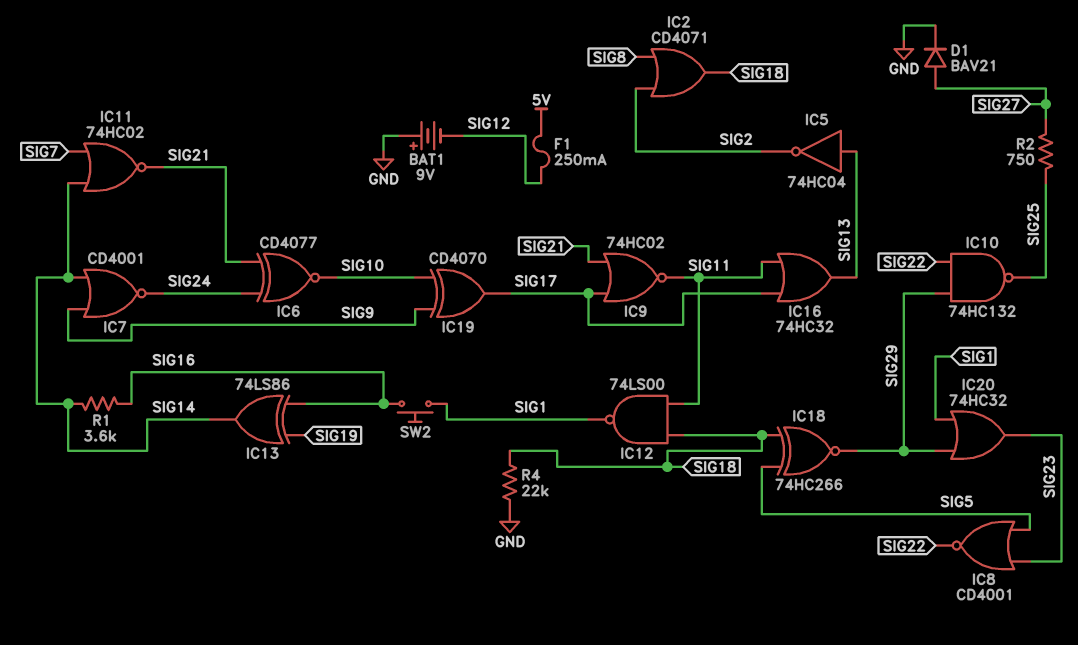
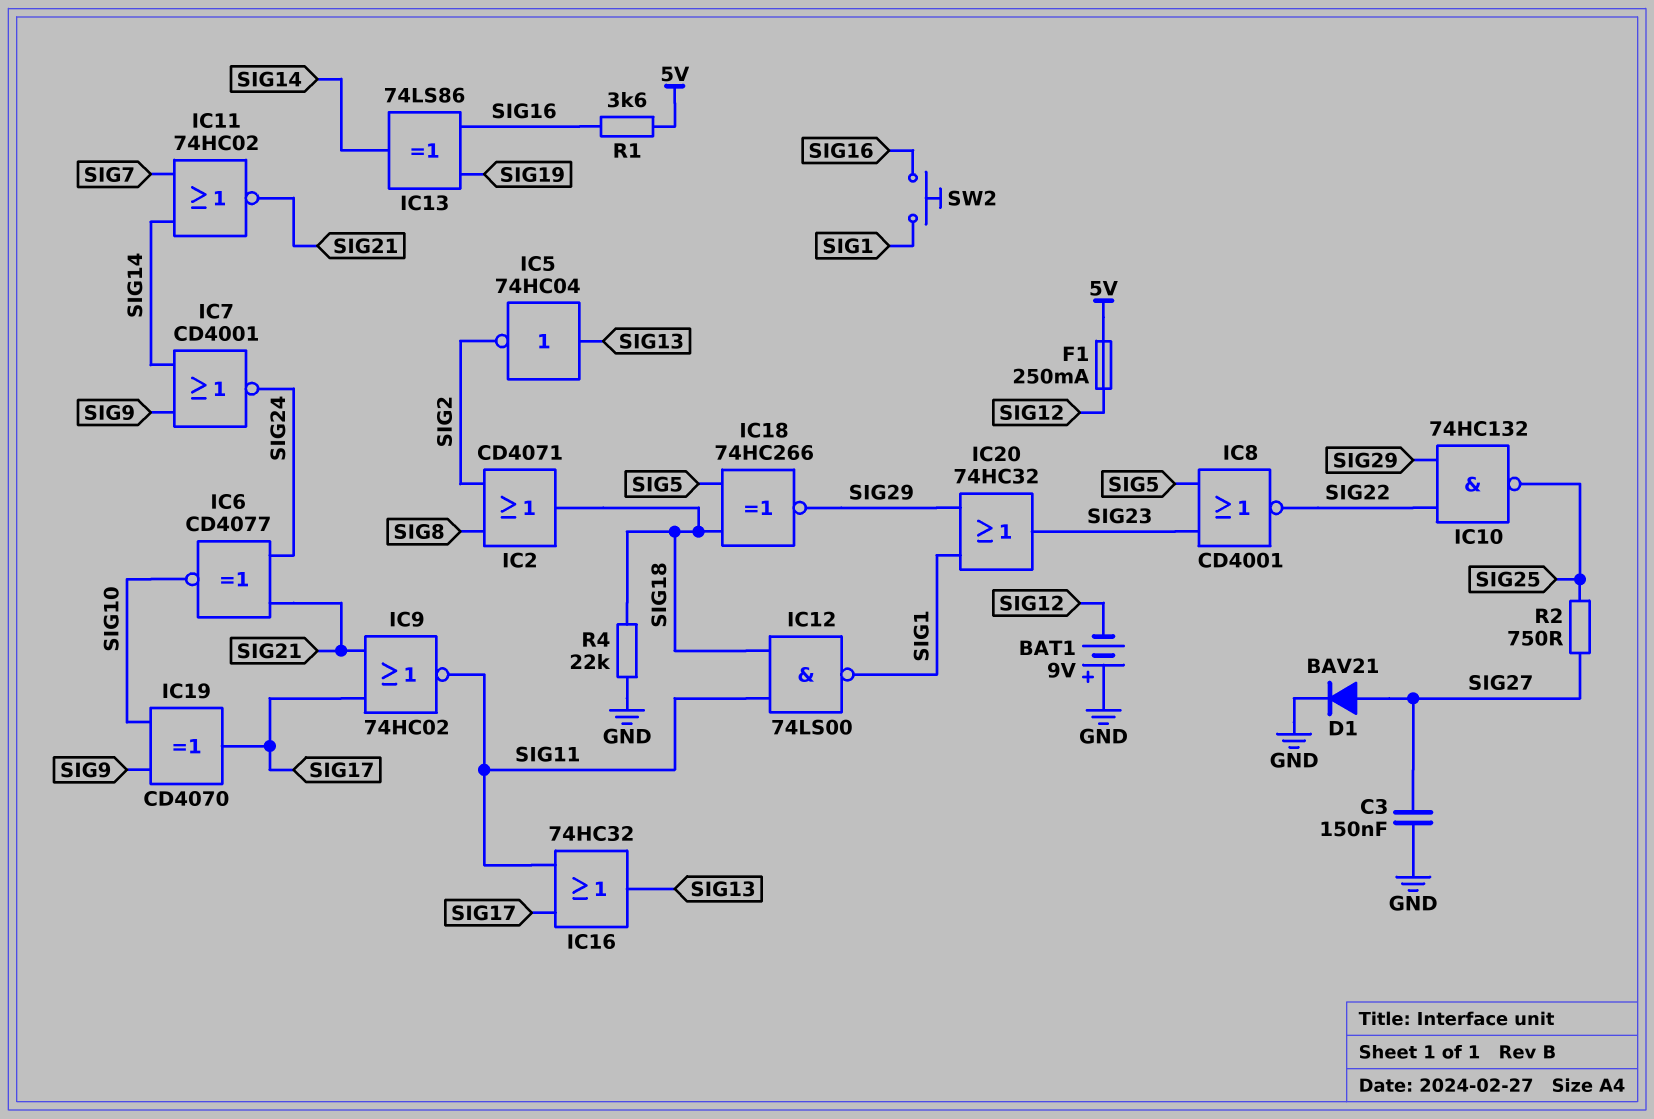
C3: none -> 150nF (GND, SIG27)
R1: 3.6k (SIG14, SIG16) -> 3.6k (5V, SIG16)

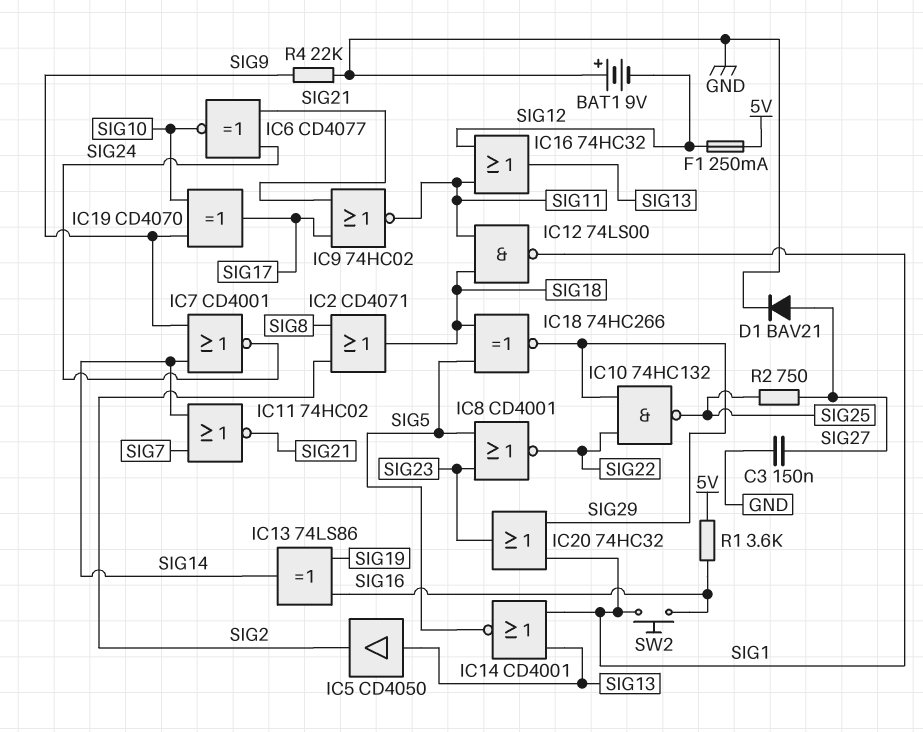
IC5: NOT 74HC04 (in SIG13, out SIG2) -> buffer CD4050 (in SIG13, out SIG2)
IC14: none -> NOR CD4001 (in SIG1, in SIG13, out SIG5)
IC16: OR 74HC32 (in SIG11, in SIG17, out SIG13) -> OR 74HC32 (in SIG11, in SIG12, out SIG13)
R4: 22k (GND, SIG18) -> 22k (GND, SIG9)

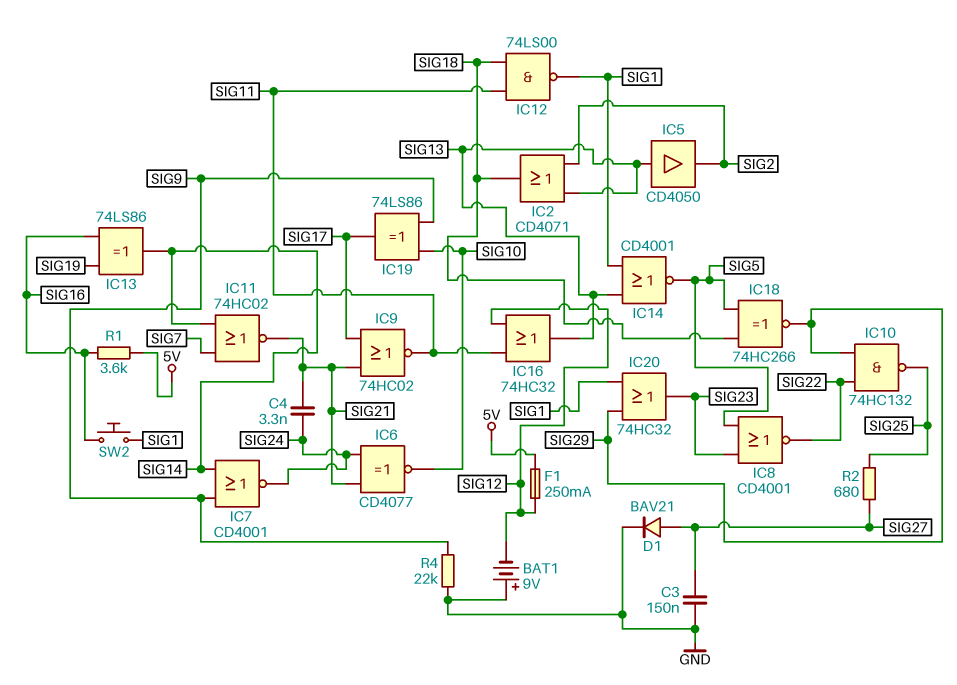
C4: none -> 3.3nF (SIG21, SIG24)
IC2: OR CD4071 (in SIG2, in SIG8, out SIG18) -> OR CD4071 (in SIG2, in SIG13, out SIG18)
IC19: XOR CD4070 (in SIG9, in SIG10, out SIG17) -> XOR 74LS86 (in SIG9, in SIG10, out SIG17)
R2: 750 (SIG25, SIG27) -> 680 (SIG25, SIG27)

